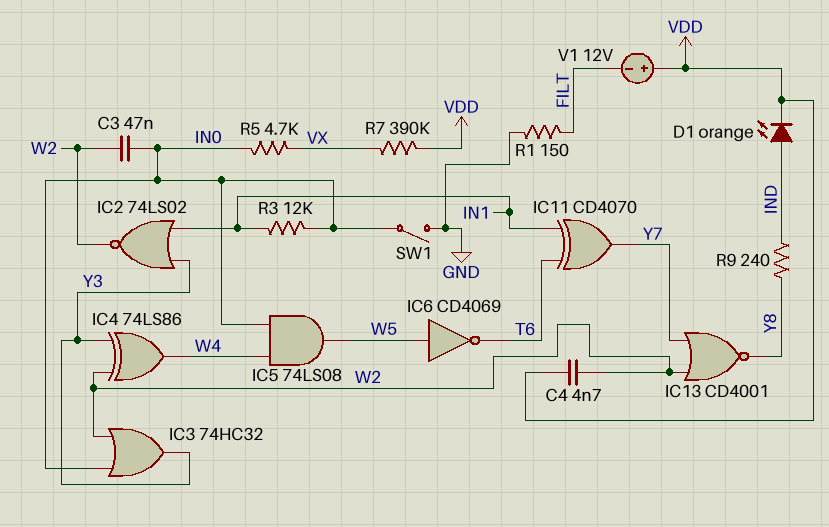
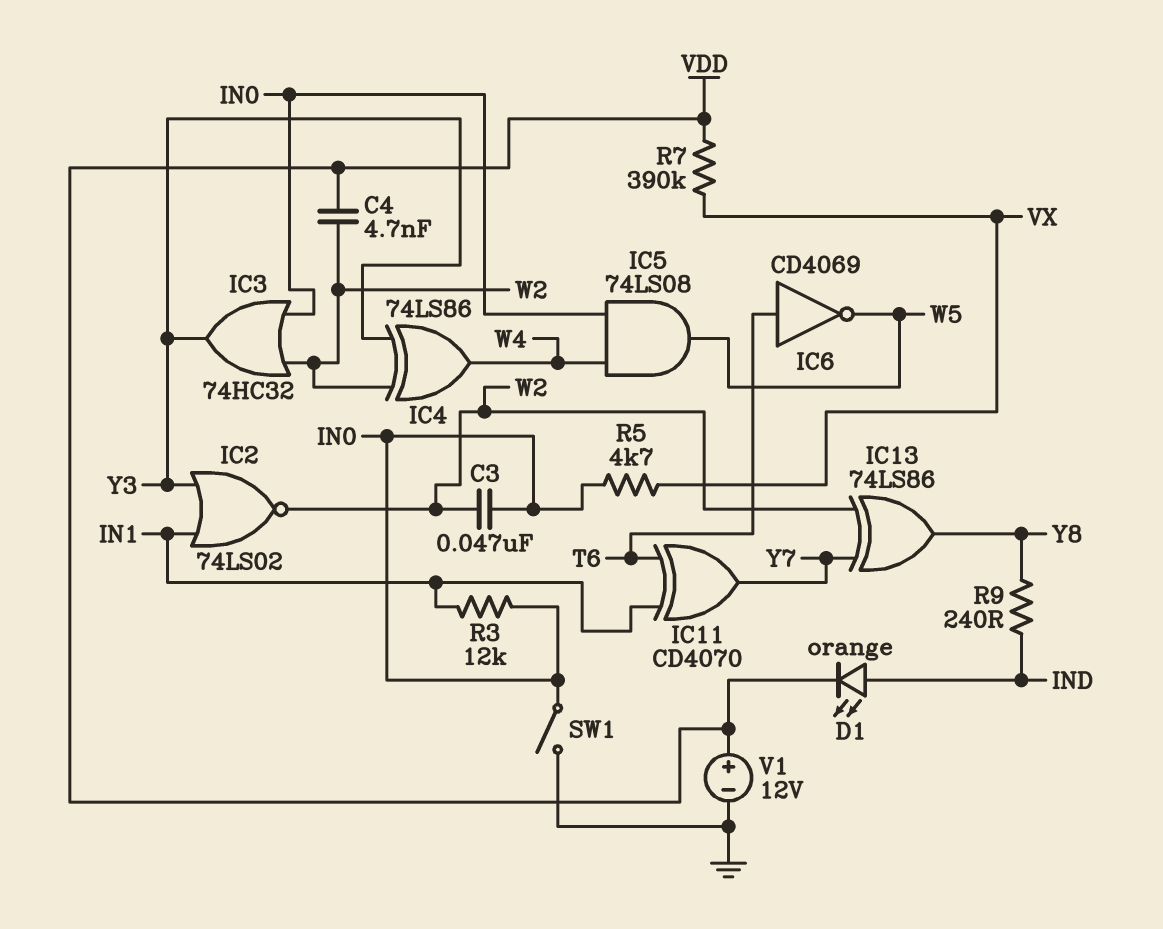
IC6: NOT CD4069 (in W5, out T6) -> NOT CD4069 (in T6, out W5)
IC13: NOR CD4001 (in W2, in Y7, out Y8) -> XOR 74LS86 (in W2, in Y7, out Y8)
R1: 150 (FILT, GND) -> none
V1: 12V (plus VDD, minus FILT) -> 12V (plus VDD, minus GND)

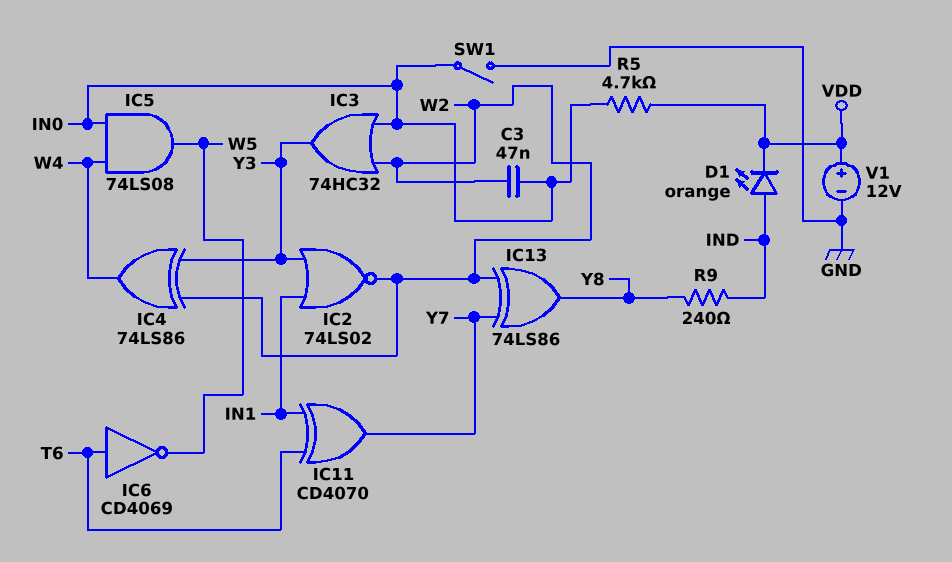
C4: 4.7nF (VDD, W2) -> none
R3: 12k (IN0, IN1) -> none
R5: 4.7k (IN0, VX) -> 4.7k (IN0, VDD)
R7: 390k (VDD, VX) -> none

